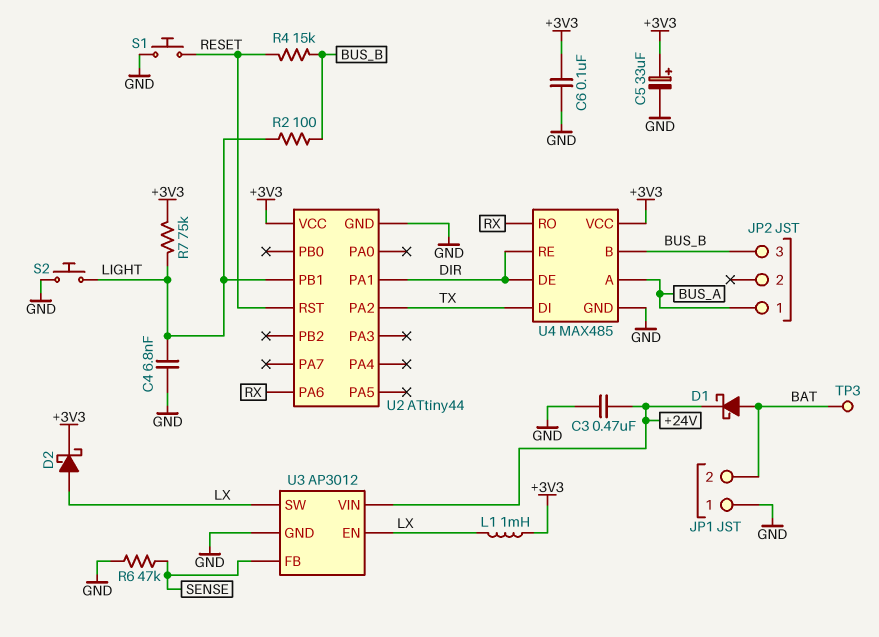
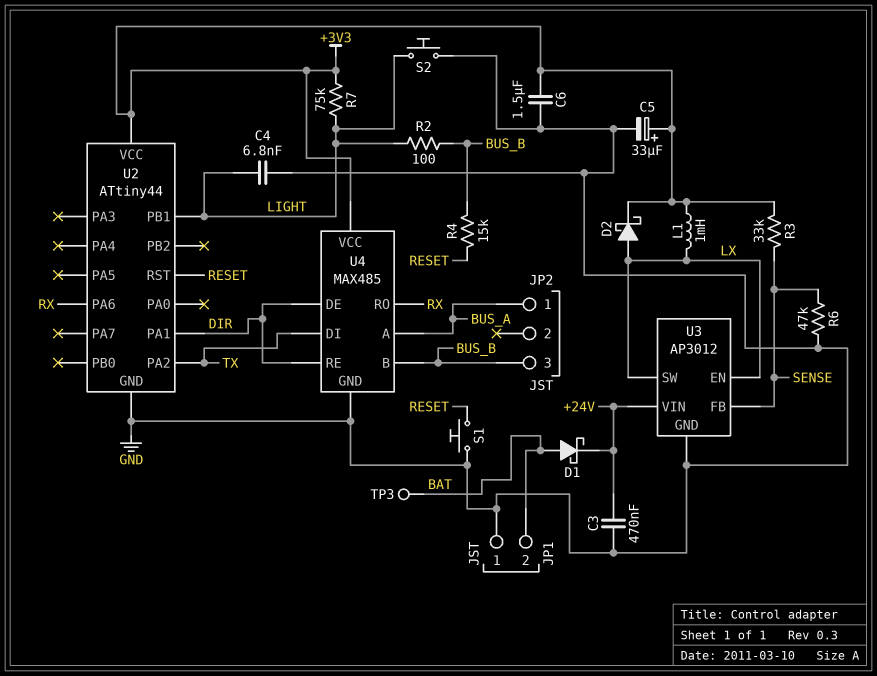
C6: 100nF (+3V3, GND) -> 1.5uF (+3V3, GND)
R3: none -> 33k (+3V3, SENSE)

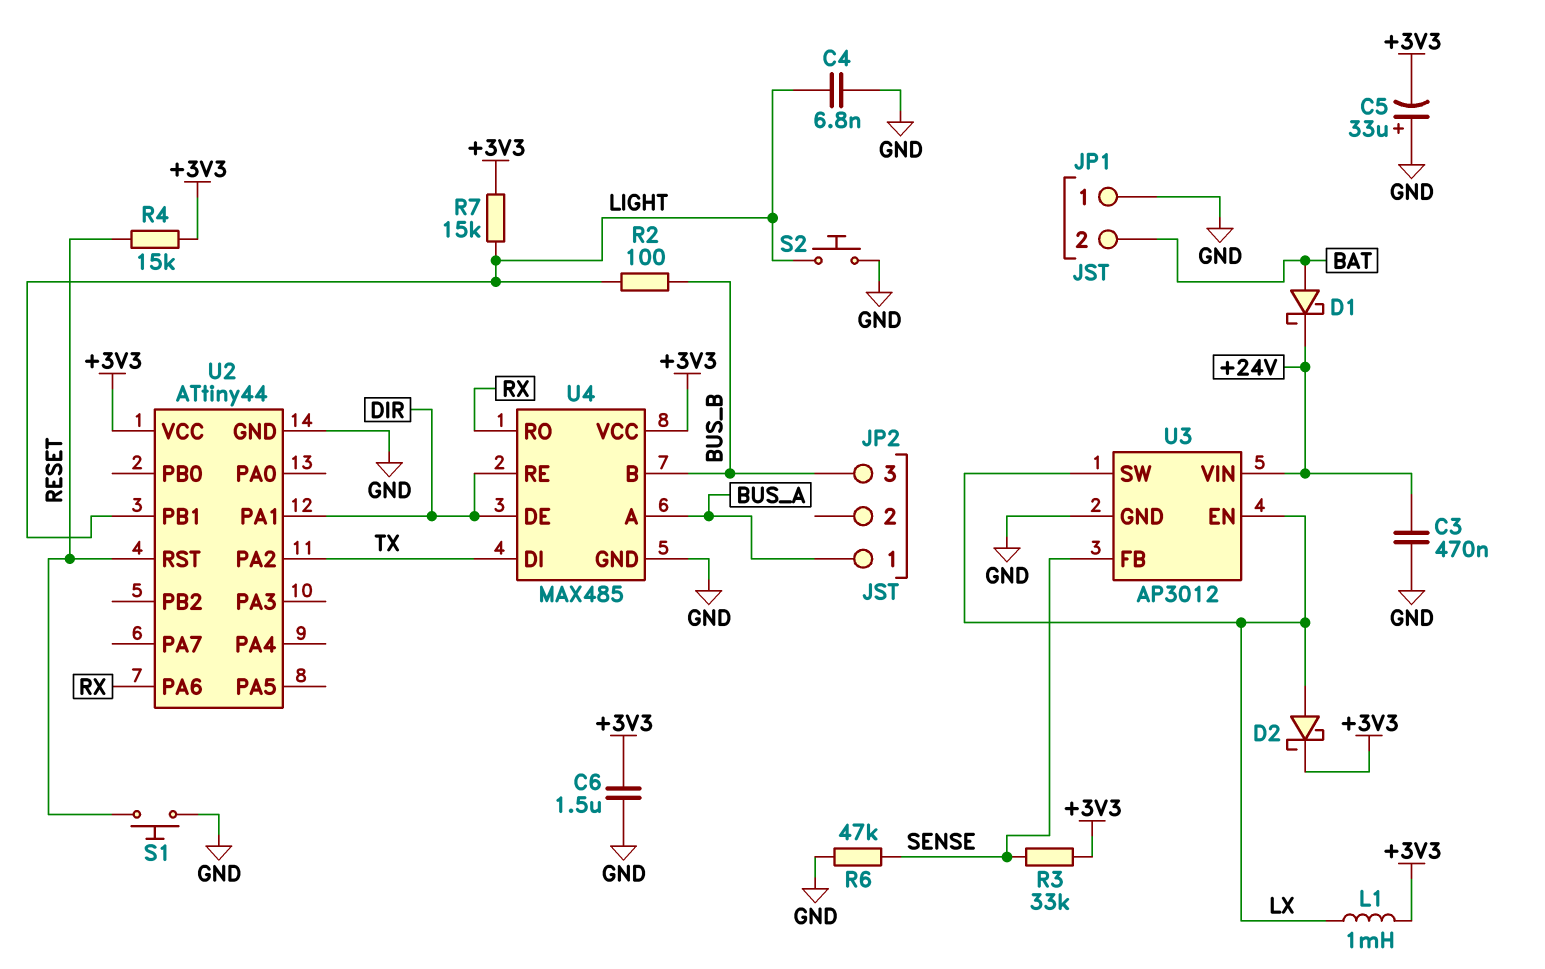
C5: 33uF (plus +3V3, minus GND) -> 33uF (plus GND, minus +3V3)
R4: 15k (BUS_B, RESET) -> 15k (+3V3, RESET)
R7: 75k (+3V3, LIGHT) -> 15k (+3V3, LIGHT)
TP3: test point (BAT) -> none

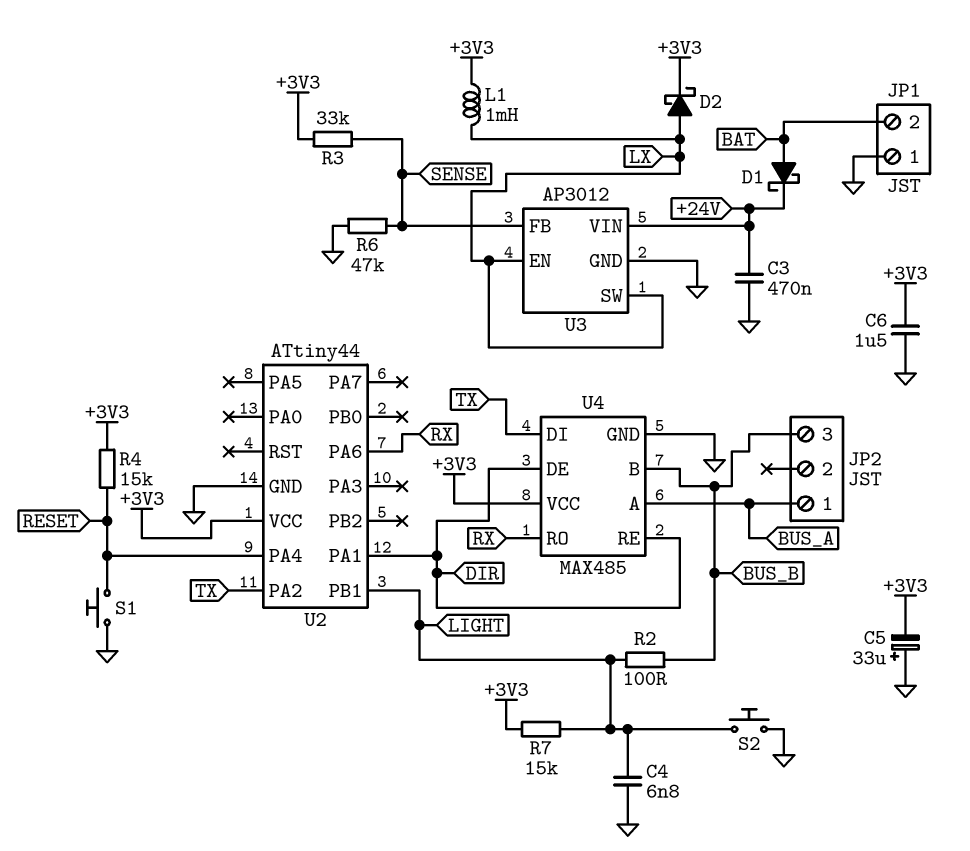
U2 pin PA4: none -> RESET
U2 pin RST: RESET -> none

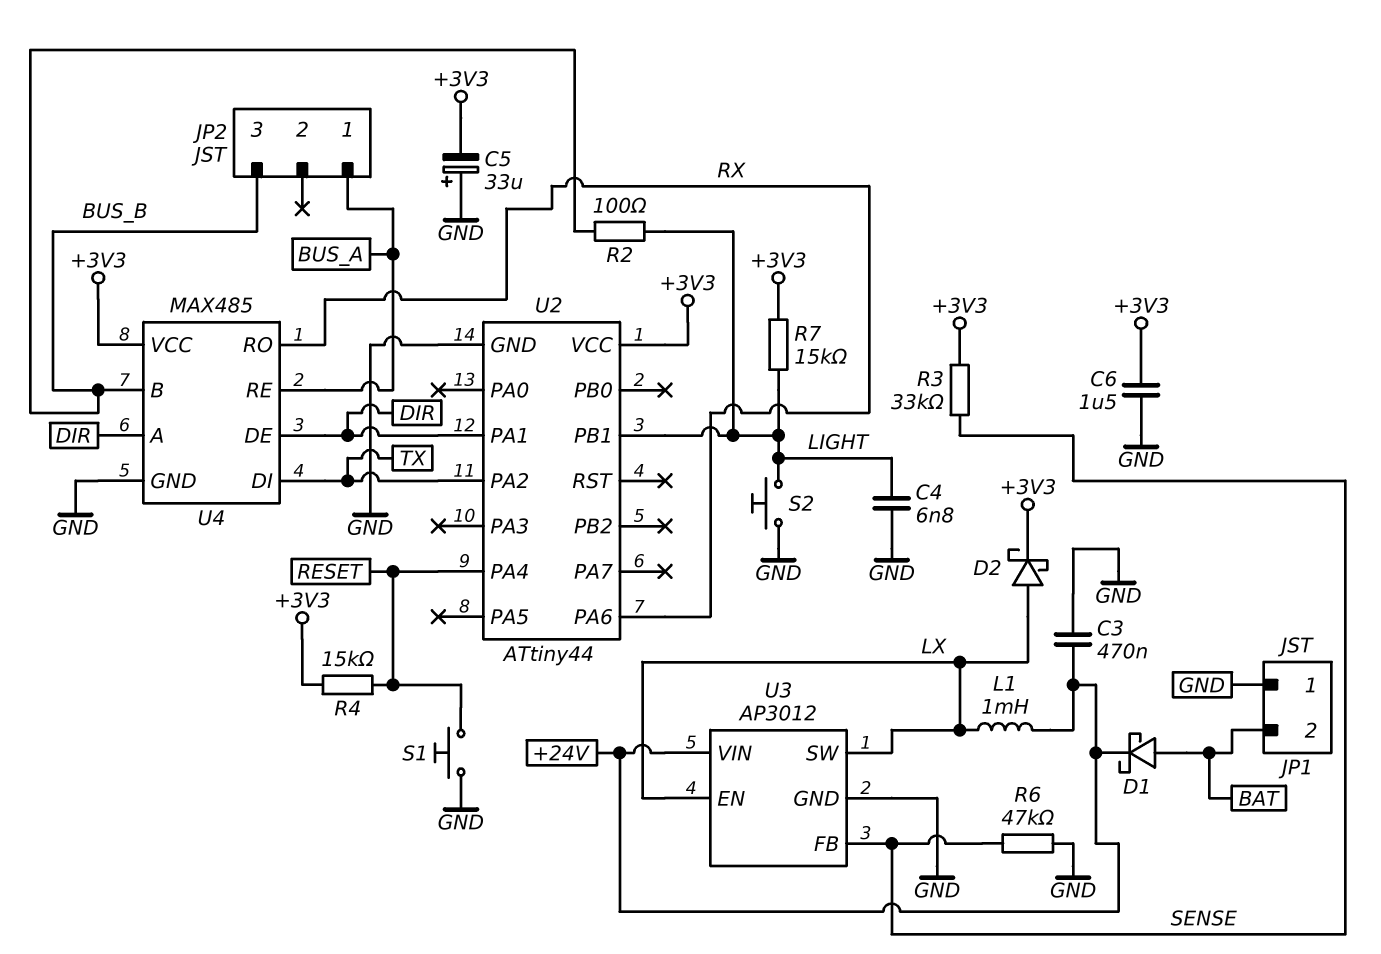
L1: 1mH (+3V3, LX) -> 1mH (+24V, LX)
U4 pin A: BUS_A -> DIR
U4 pin RE: DIR -> BUS_A

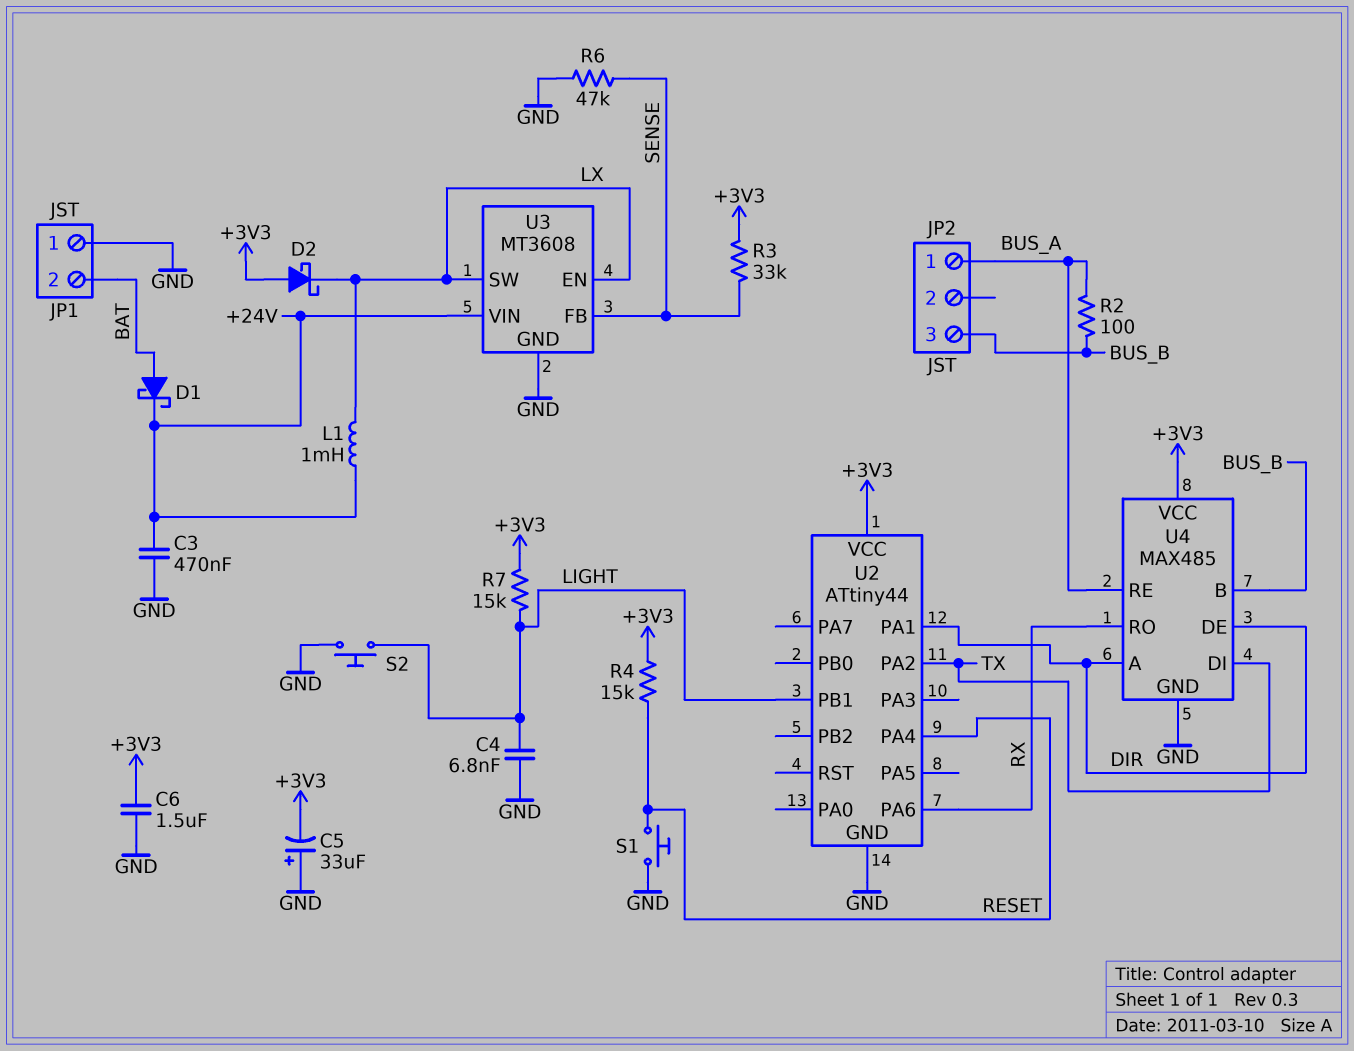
D2: schottky (A LX, K +3V3) -> schottky (A +3V3, K LX)
R2: 100 (BUS_B, LIGHT) -> 100 (BUS_A, BUS_B)
U3: AP3012 -> MT3608

